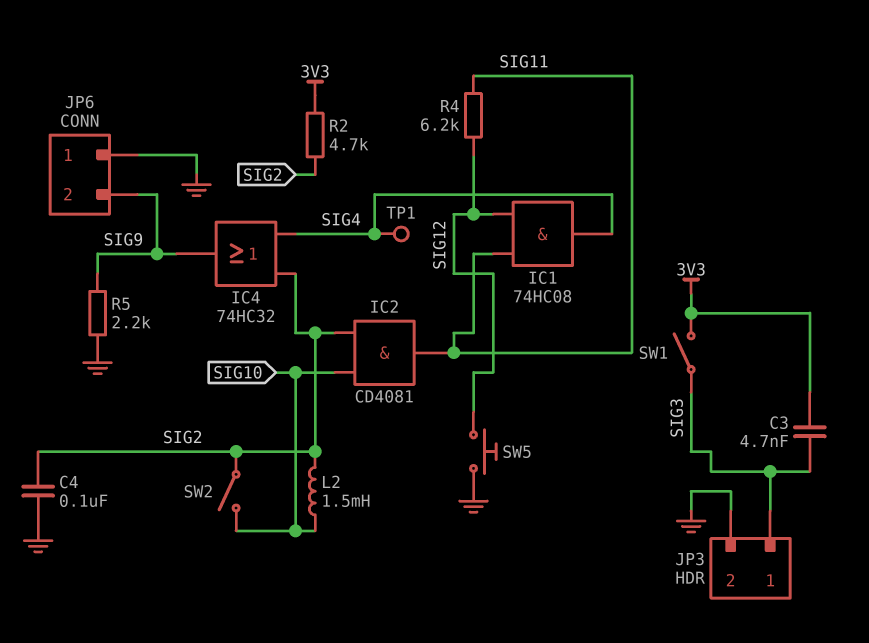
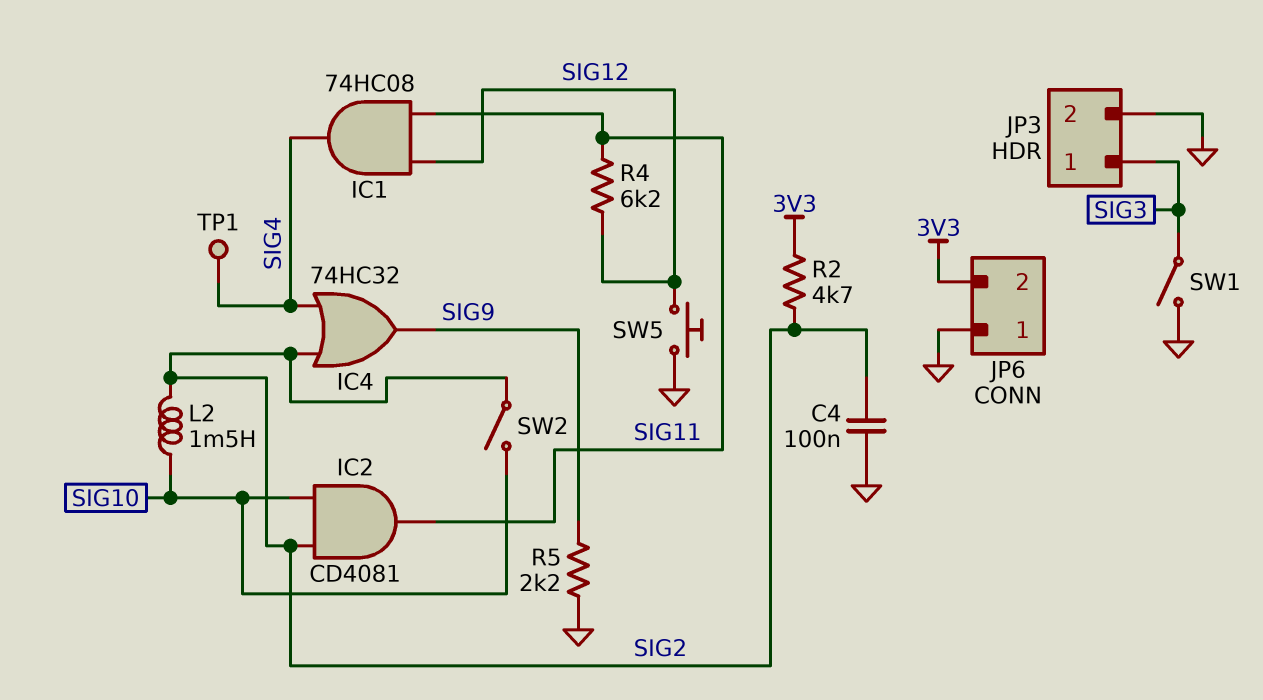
C3: 4.7nF (3V3, SIG3) -> none
JP6 pin 2: SIG9 -> 3V3
SW1: switch (3V3, SIG3) -> switch (GND, SIG3)

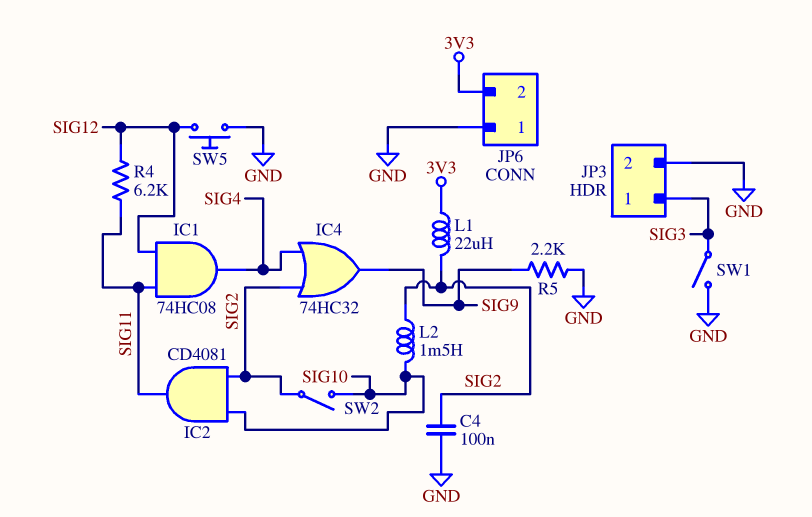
L1: none -> 22uH (3V3, SIG2)
R2: 4.7k (3V3, SIG2) -> none
TP1: test point (SIG4) -> none

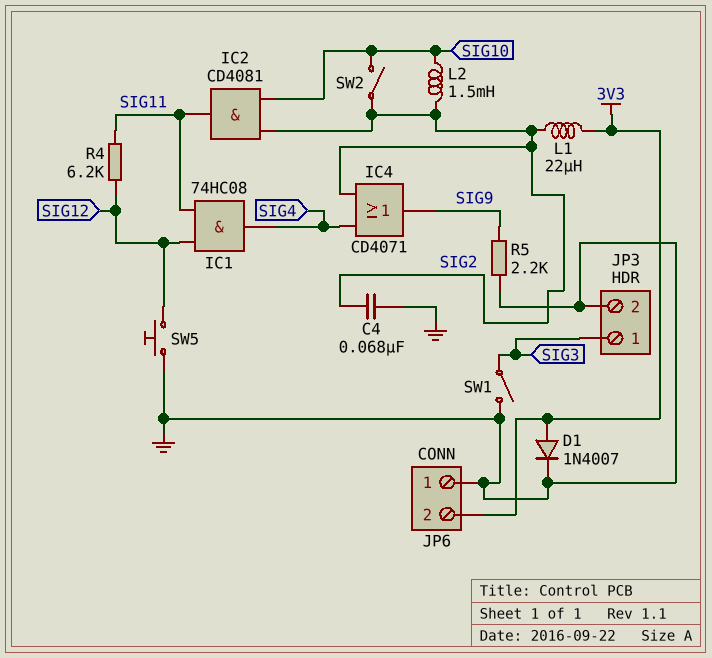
C4: 100nF (GND, SIG2) -> 68nF (GND, SIG2)
D1: none -> diode 1N4007 (A 3V3, K GND)
IC4: OR 74HC32 (in SIG2, in SIG4, out SIG9) -> OR CD4071 (in SIG2, in SIG4, out SIG9)

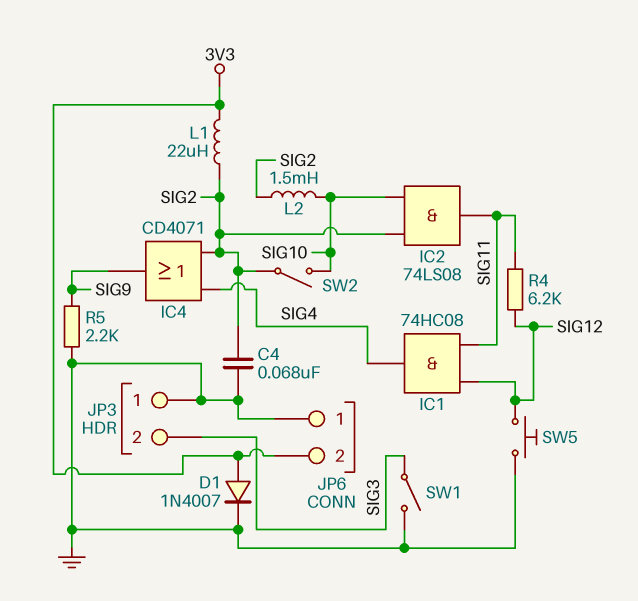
IC2: AND CD4081 (in SIG2, in SIG10, out SIG11) -> AND 74LS08 (in SIG2, in SIG10, out SIG11)
JP3 pin 1: SIG3 -> GND
JP3 pin 2: GND -> SIG3

